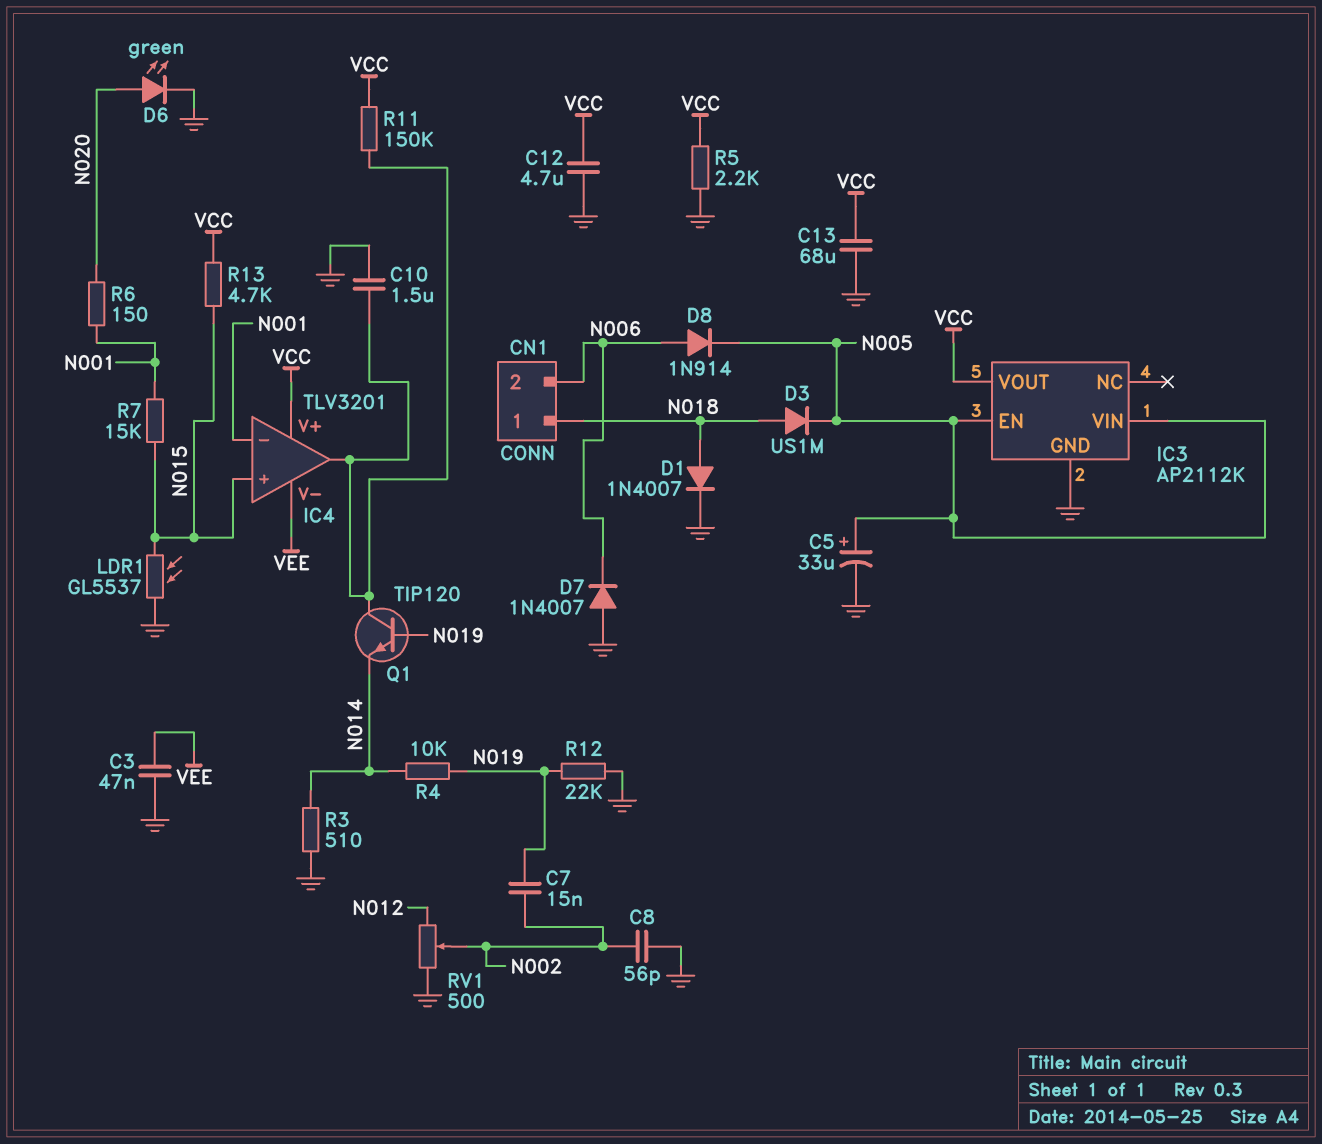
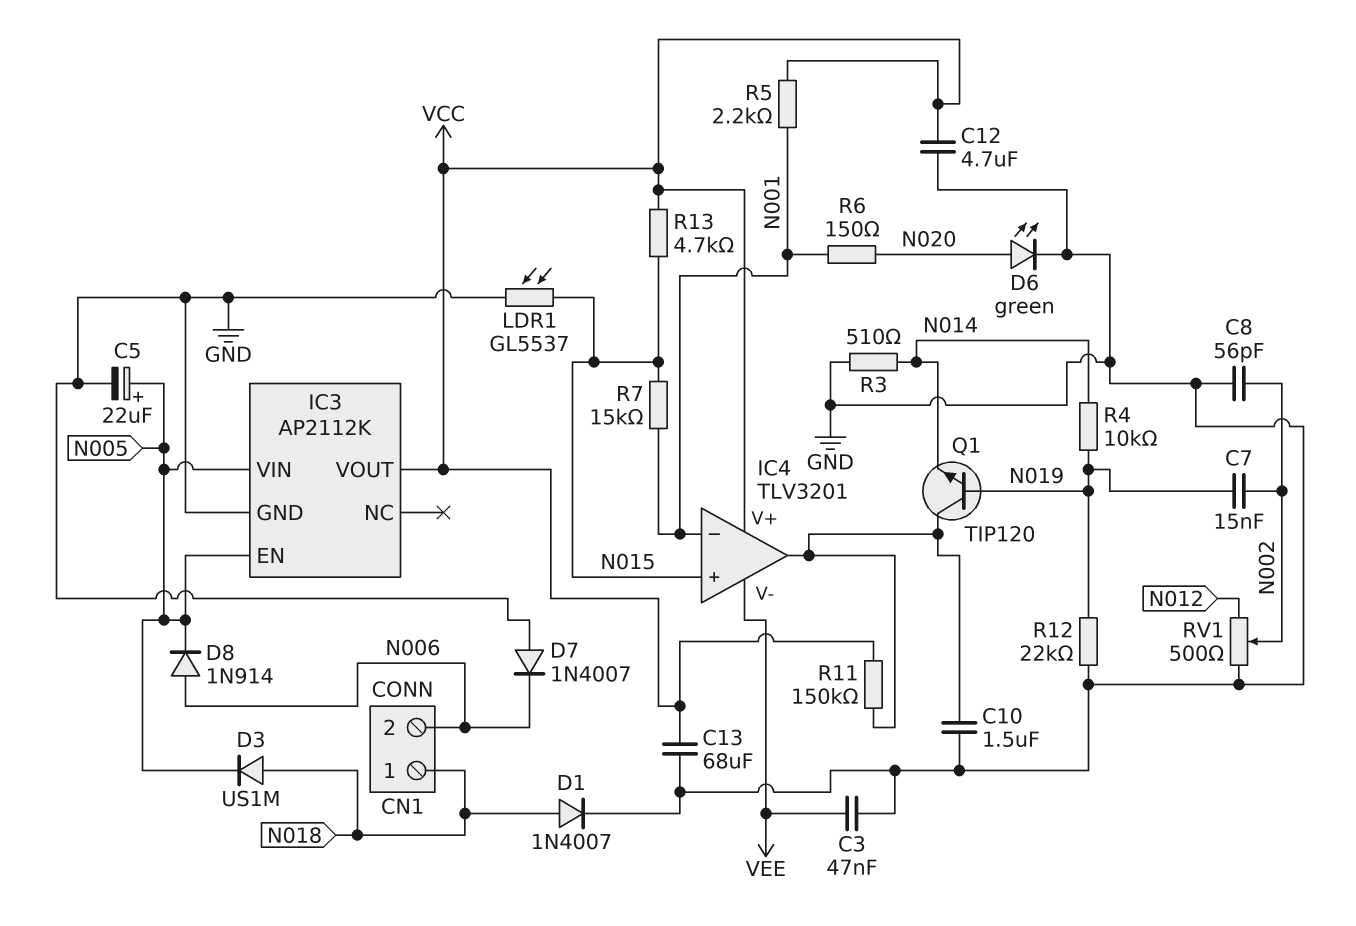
C5: 33uF (plus N005, minus GND) -> 22uF (plus N005, minus GND)
R5: 2.2k (GND, VCC) -> 2.2k (N001, VCC)

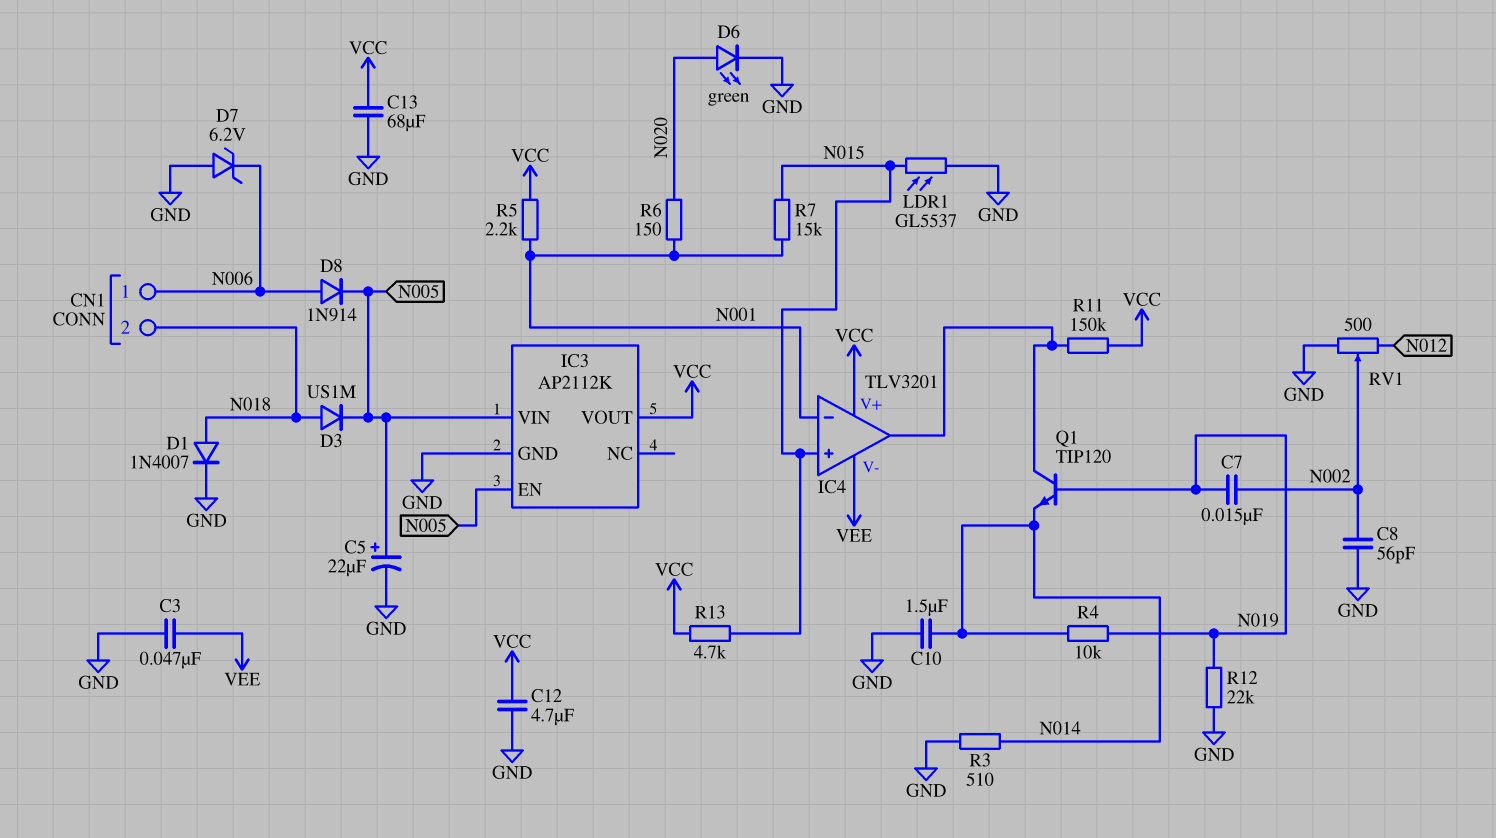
C10: 1.5uF (GND, IC4/out) -> 1.5uF (GND, N014)
CN1 pin 1: N018 -> N006
CN1 pin 2: N006 -> N018
D7: diode 1N4007 (A GND, K N006) -> zener 6.2V (A GND, K N006)

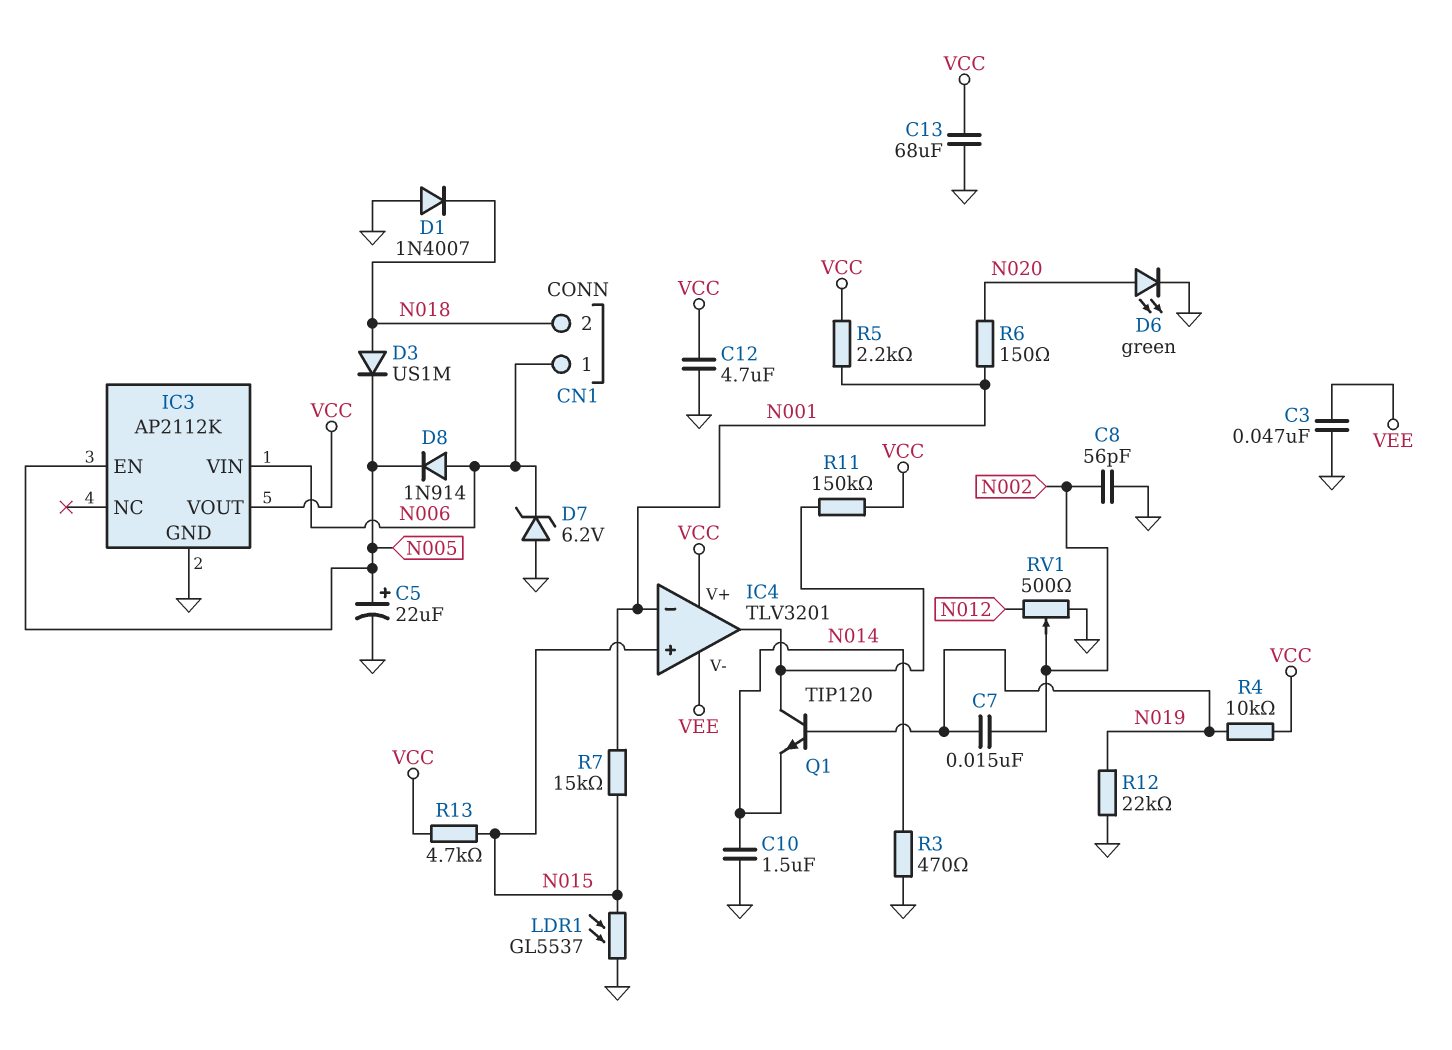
D1: diode 1N4007 (A N018, K GND) -> diode 1N4007 (A GND, K N018)
IC3 pin VIN: N005 -> N006
R3: 510 (GND, N014) -> 470 (GND, N014)
R4: 10k (N014, N019) -> 10k (N019, VCC)

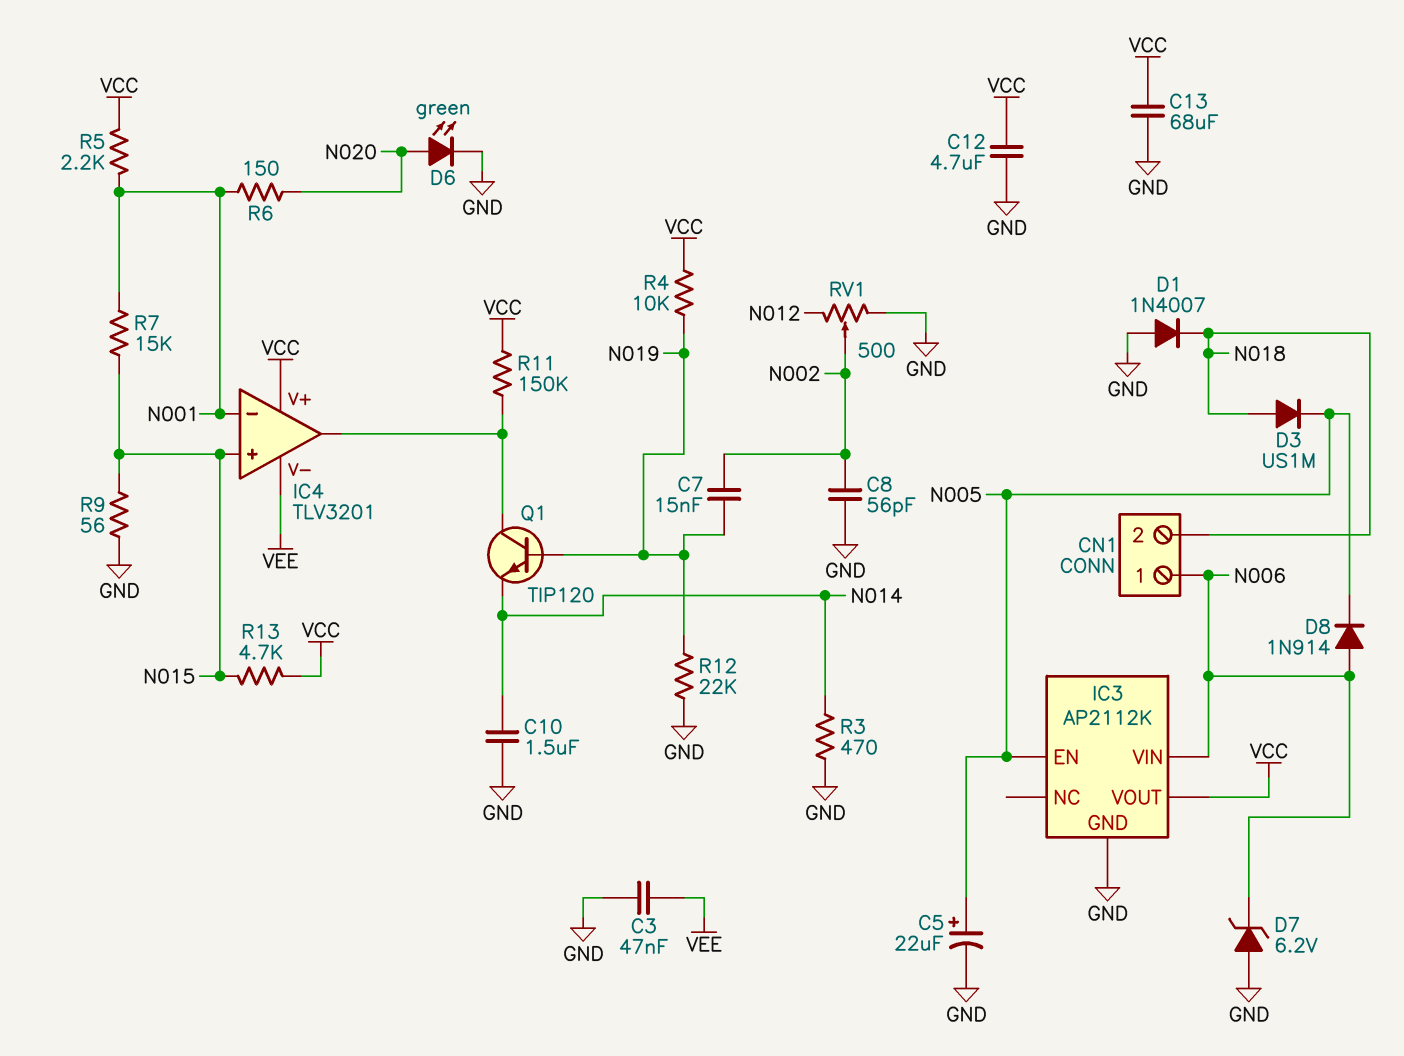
LDR1: GL5537 (GND, N015) -> none
R9: none -> 56 (GND, N015)

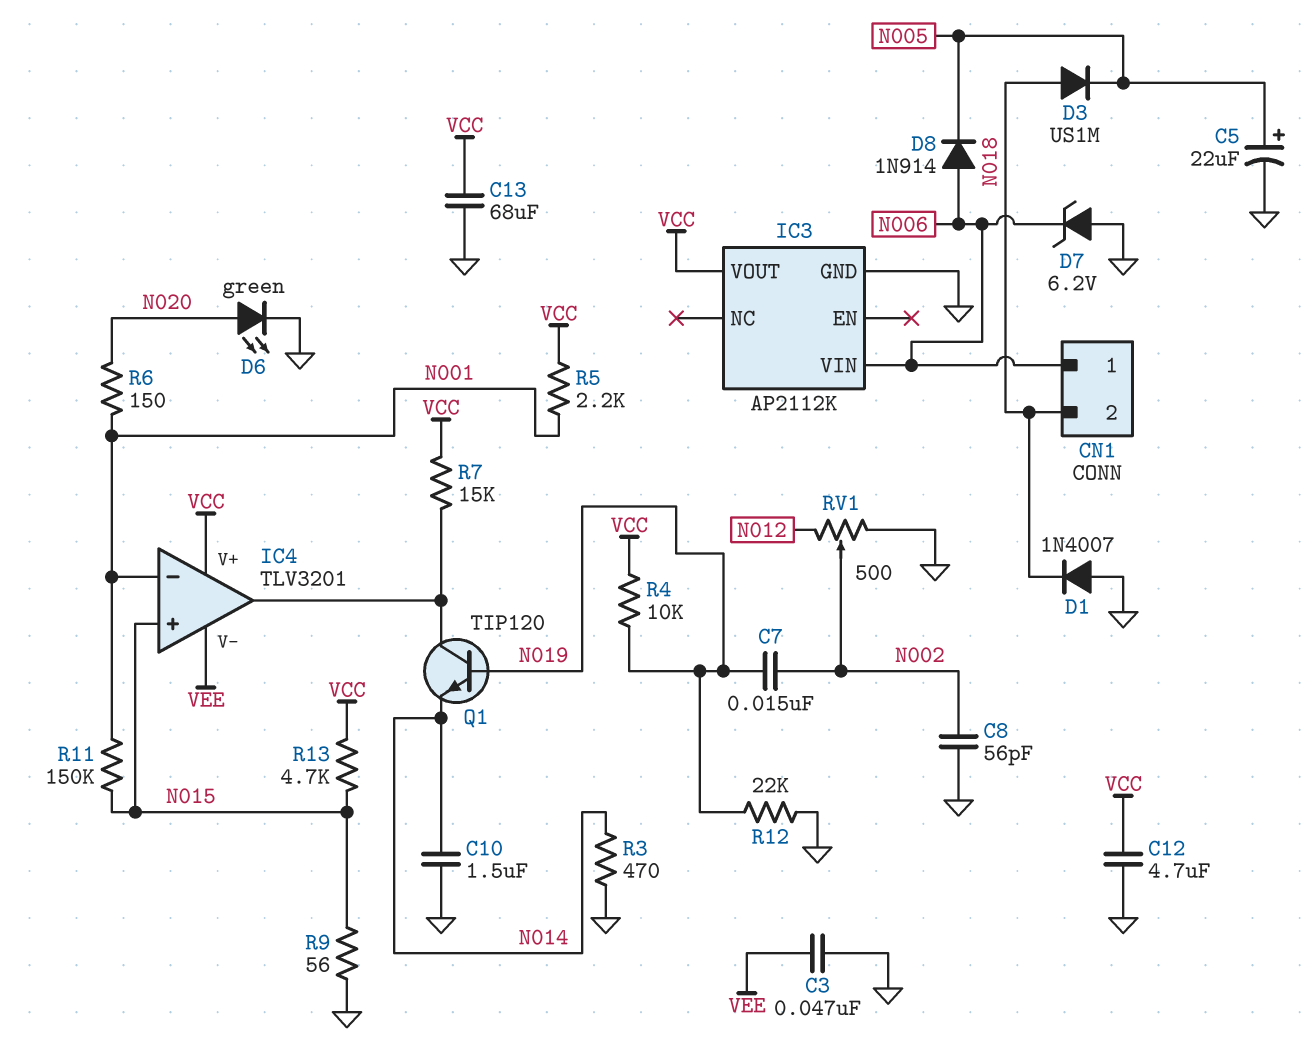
IC3 pin EN: N005 -> none
R7: 15k (N001, N015) -> 15k (IC4/out, VCC)
R11: 150k (IC4/out, VCC) -> 150k (N001, N015)

